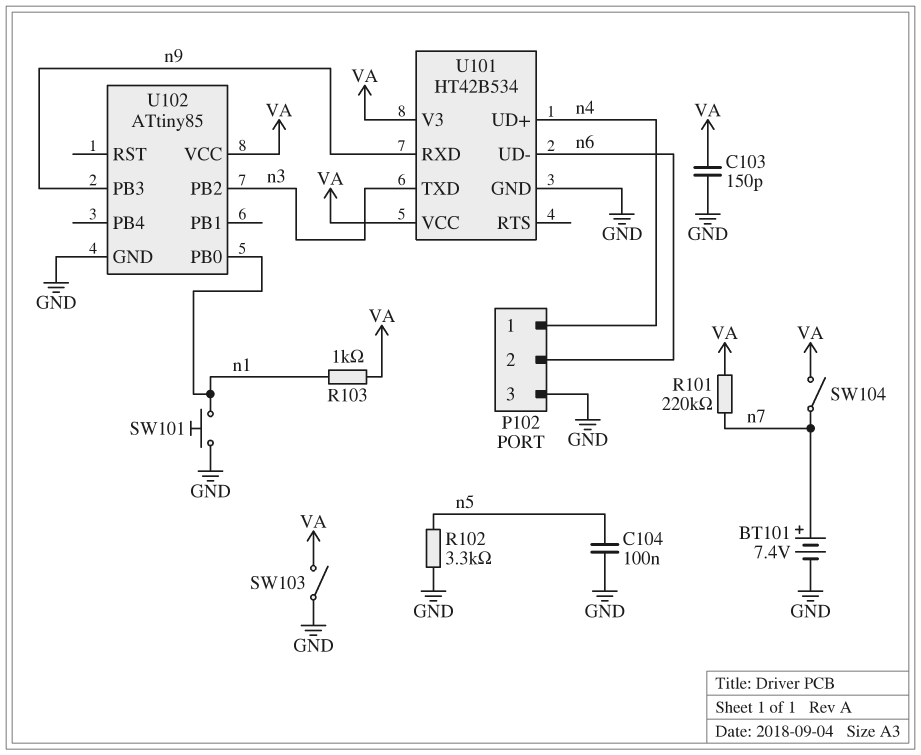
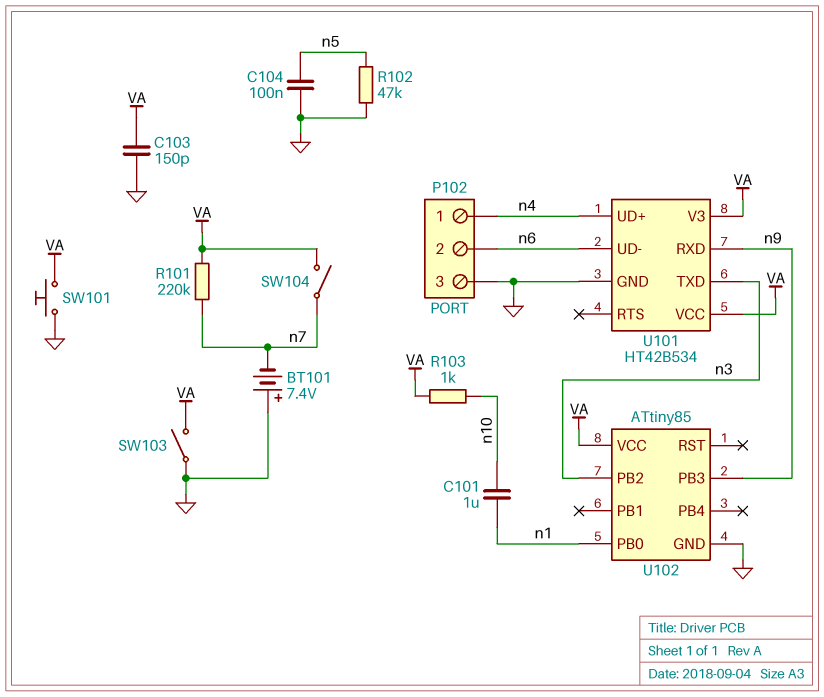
BT101: 7.4V (plus n7, minus GND) -> 7.4V (plus GND, minus n7)
C101: none -> 1uF (n1, n10)
R102: 3.3k (GND, n5) -> 47k (GND, n5)
R103: 1k (VA, n1) -> 1k (VA, n10)
SW101: button (GND, n1) -> button (GND, VA)

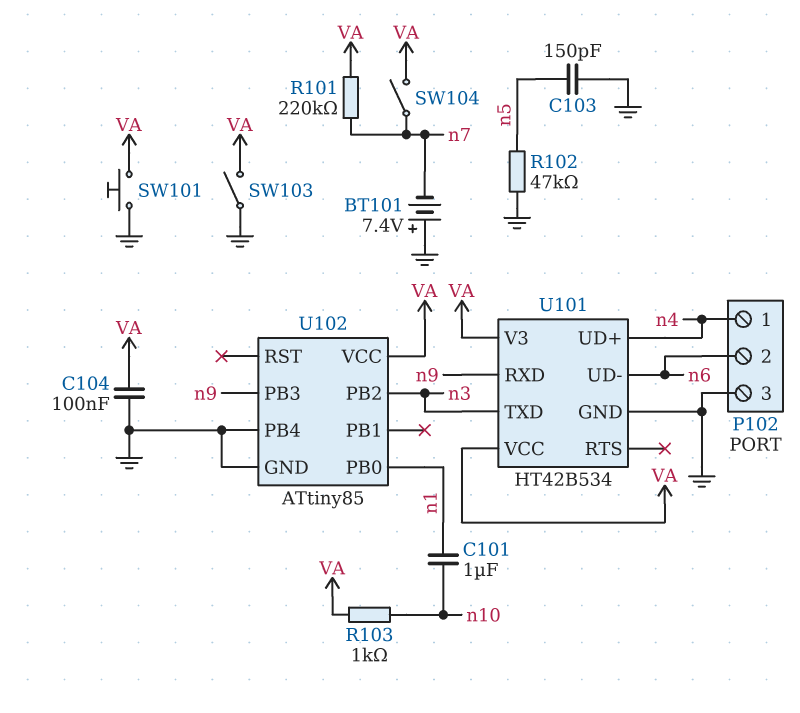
C103: 150pF (GND, VA) -> 150pF (GND, n5)
C104: 100nF (GND, n5) -> 100nF (GND, VA)
U102 pin PB4: none -> GND

